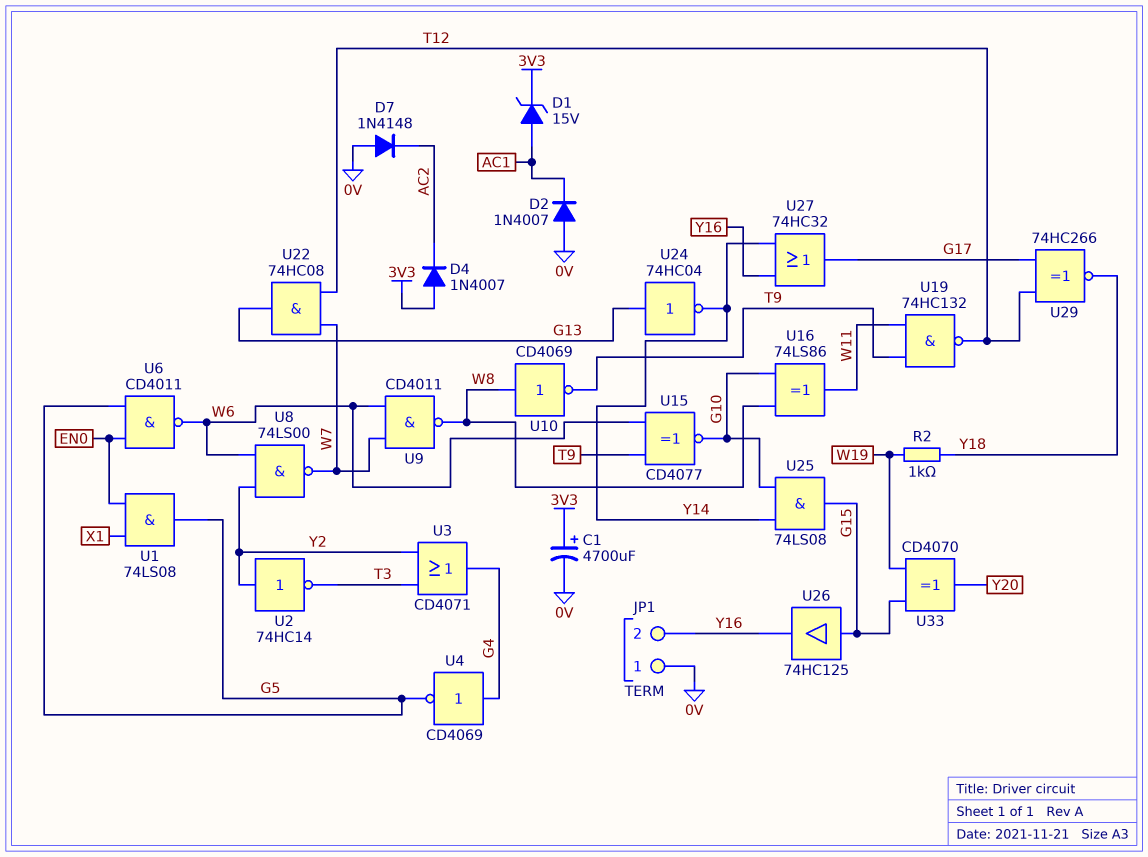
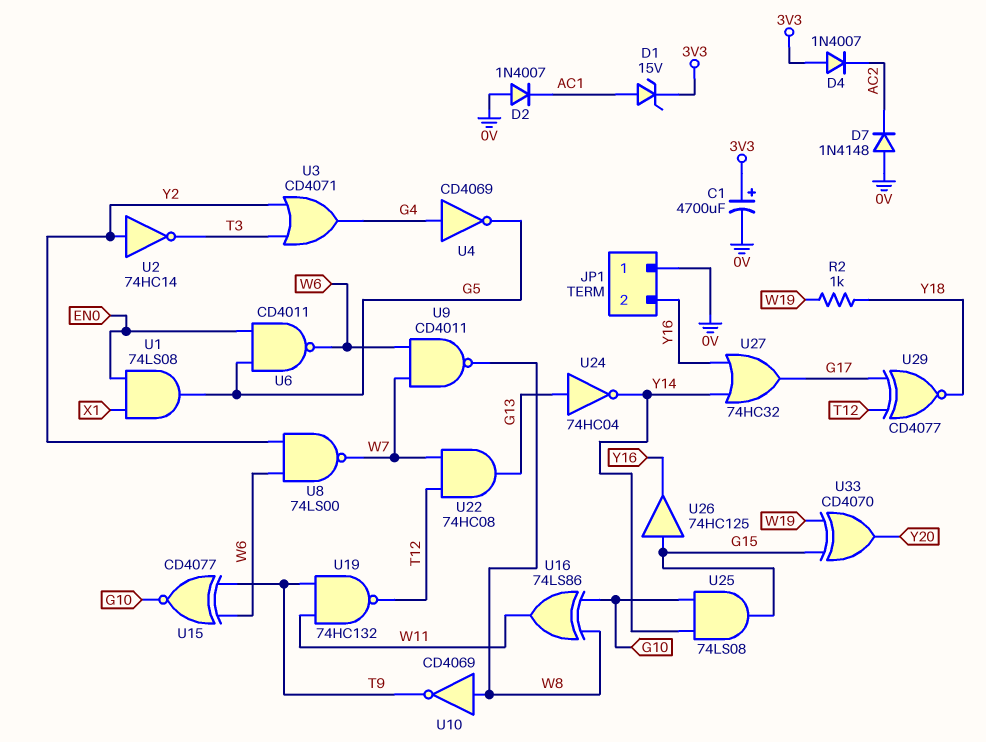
U29: XNOR 74HC266 (in G17, in T12, out Y18) -> XNOR CD4077 (in G17, in T12, out Y18)

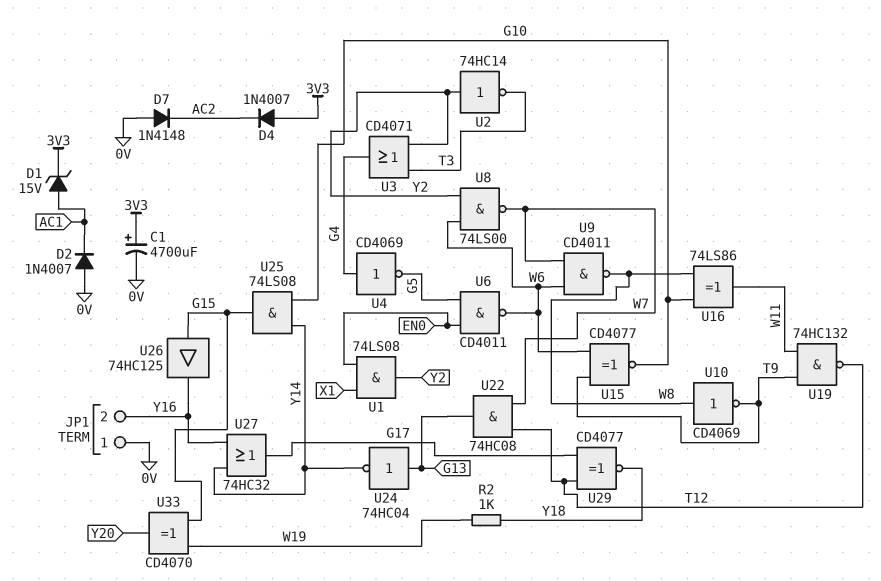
U1: AND 74LS08 (in EN0, in X1, out G5) -> AND 74LS08 (in EN0, in X1, out Y2)

